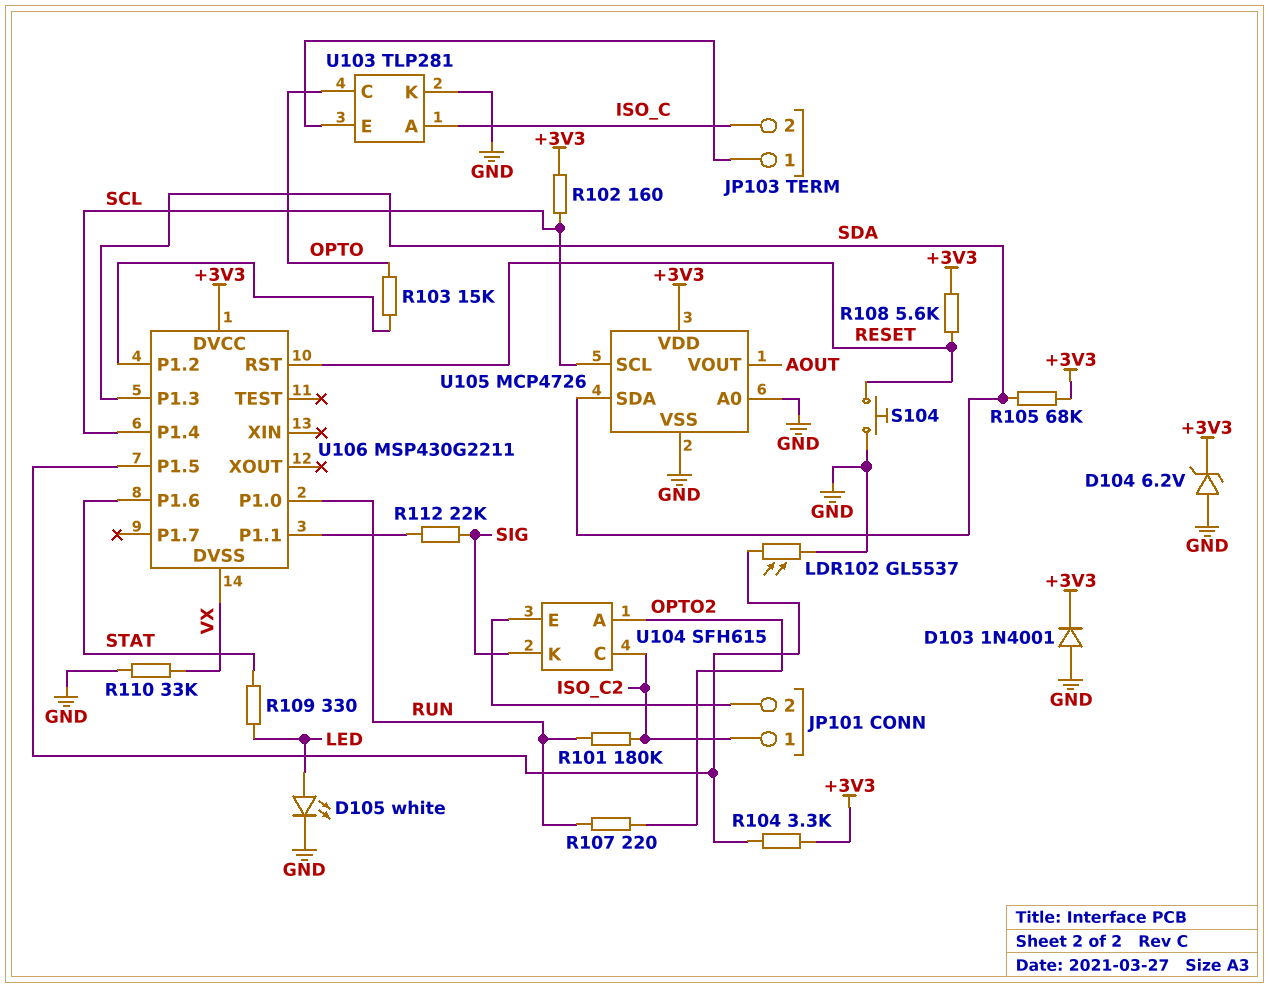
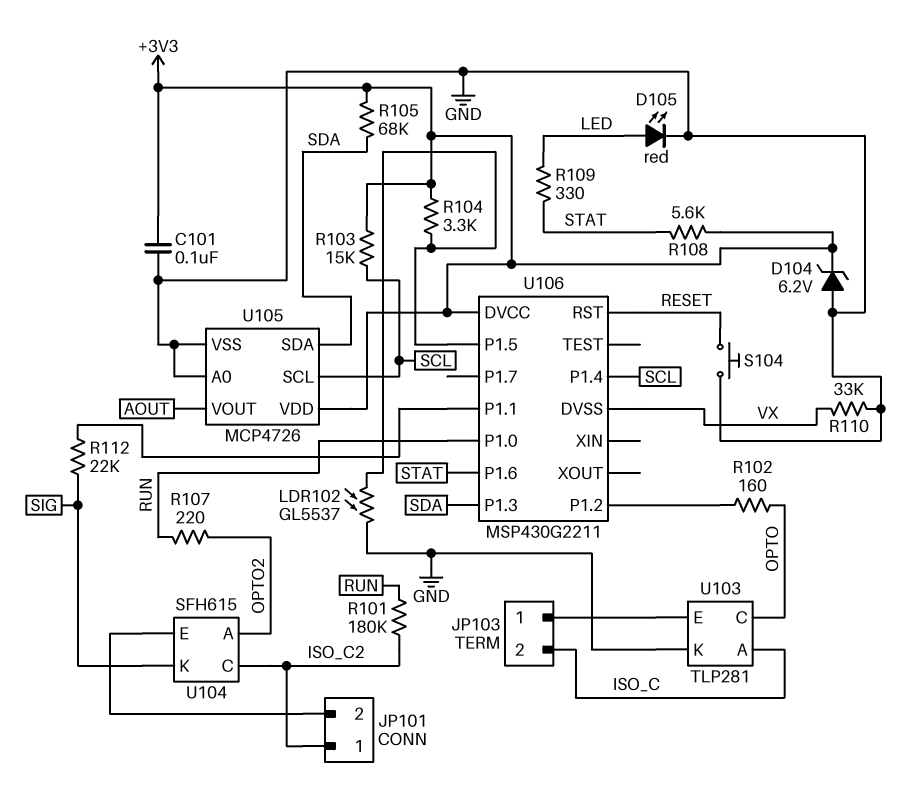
C101: none -> 100nF (+3V3, GND)
D103: diode 1N4001 (A GND, K +3V3) -> none
D105: LED white (A LED, K GND) -> LED red (A LED, K GND)
R102: 160 (+3V3, SCL) -> 160 (OPTO, U106/P1.2)
R103: 15k (OPTO, U106/P1.2) -> 15k (+3V3, SCL)
R108: 5.6k (+3V3, RESET) -> 5.6k (+3V3, STAT)

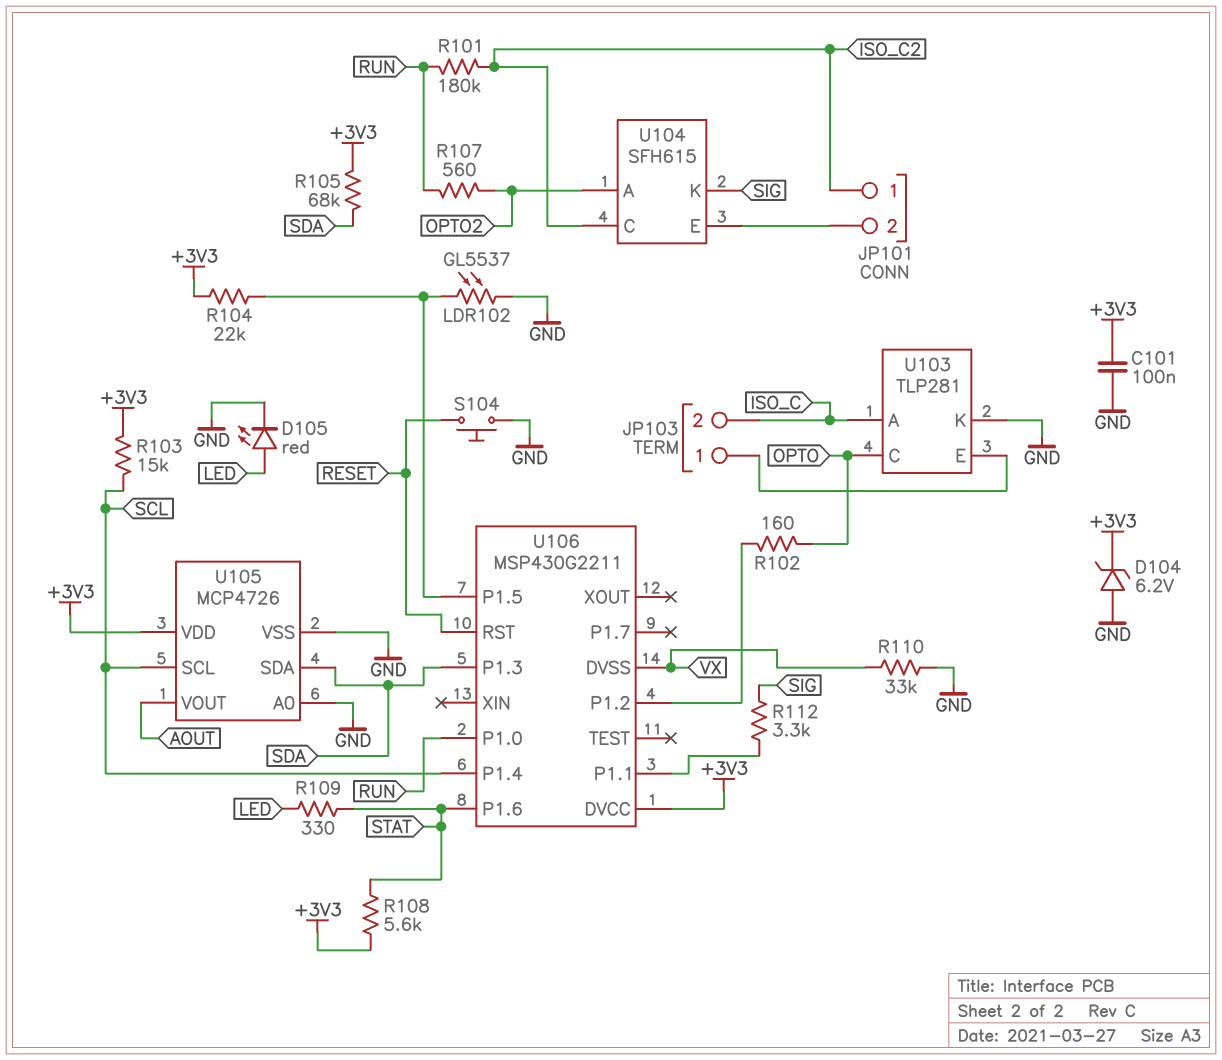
R104: 3.3k (+3V3, U106/P1.5) -> 22k (+3V3, U106/P1.5)
R107: 220 (OPTO2, RUN) -> 560 (OPTO2, RUN)
R112: 22k (SIG, U106/P1.1) -> 3.3k (SIG, U106/P1.1)

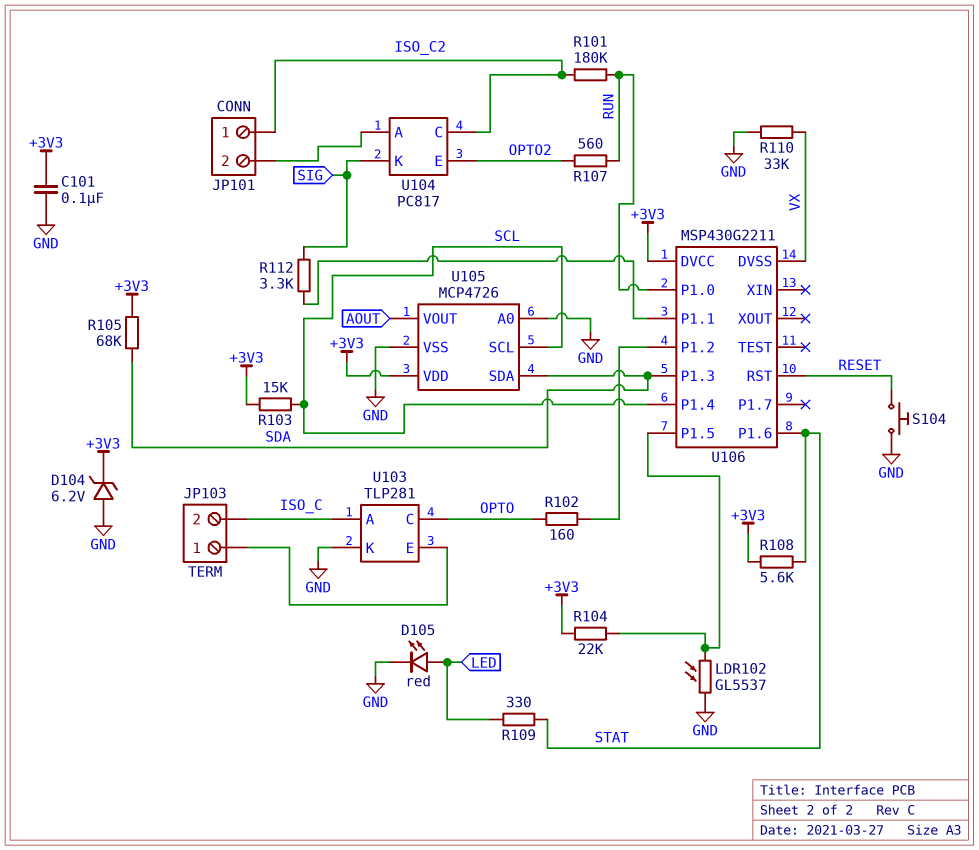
U104: SFH615 -> PC817
U104 pin A: OPTO2 -> JP101/2
U104 pin E: JP101/2 -> OPTO2

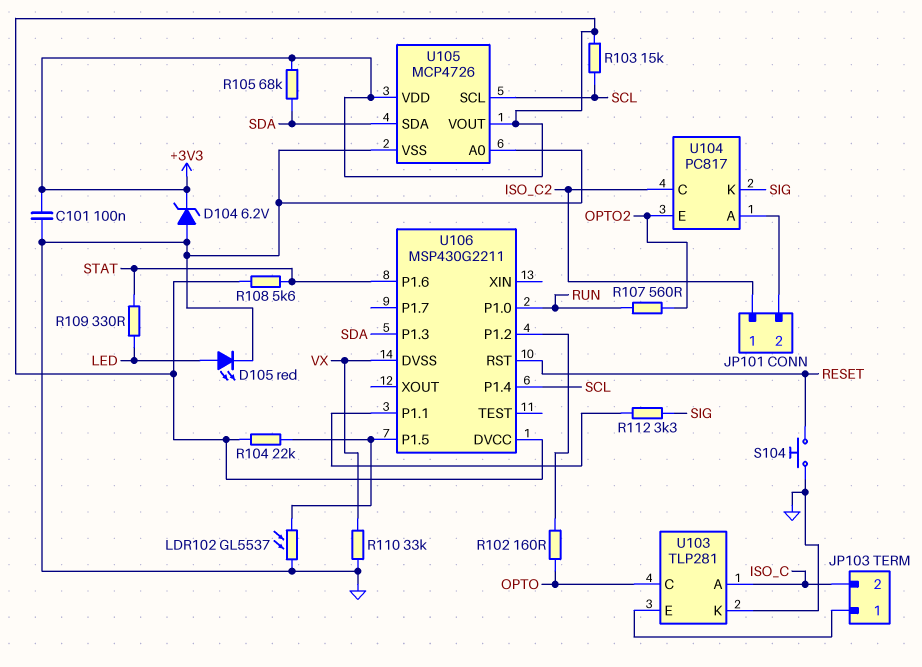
R101: 180k (ISO_C2, RUN) -> none
U105 pin VOUT: AOUT -> +3V3

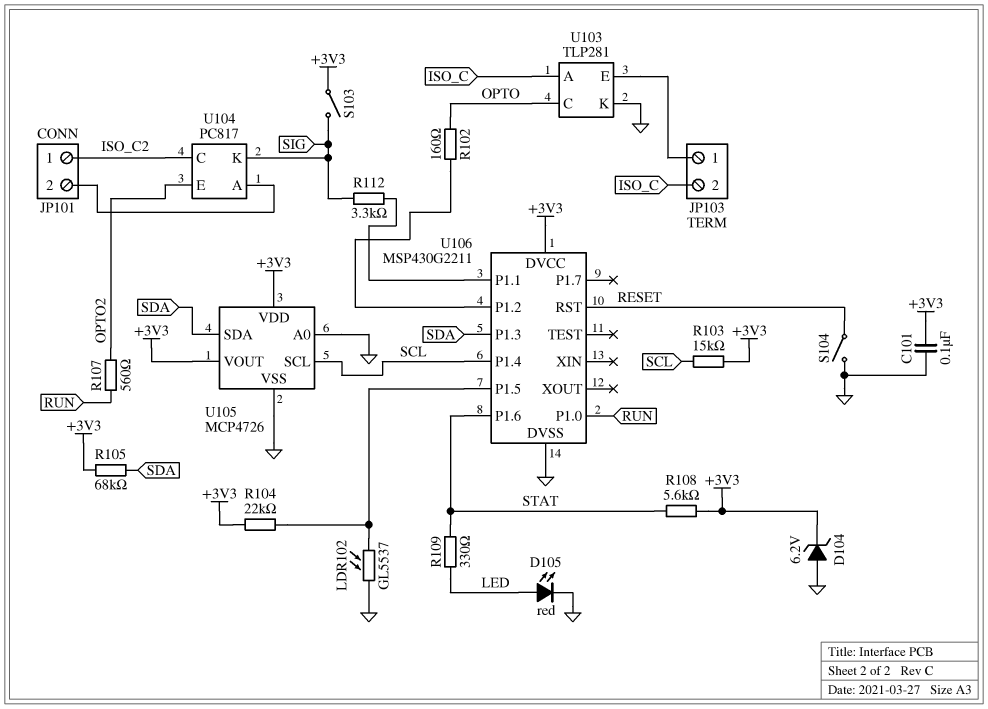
R110: 33k (GND, VX) -> none
S103: none -> switch (+3V3, SIG)
S104: button (GND, RESET) -> switch (GND, RESET)
U106 pin DVSS: VX -> GND

